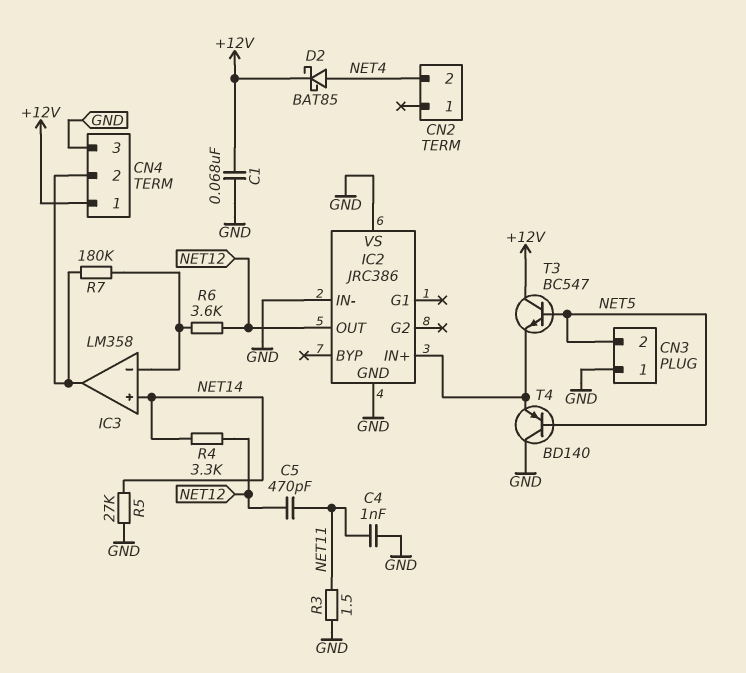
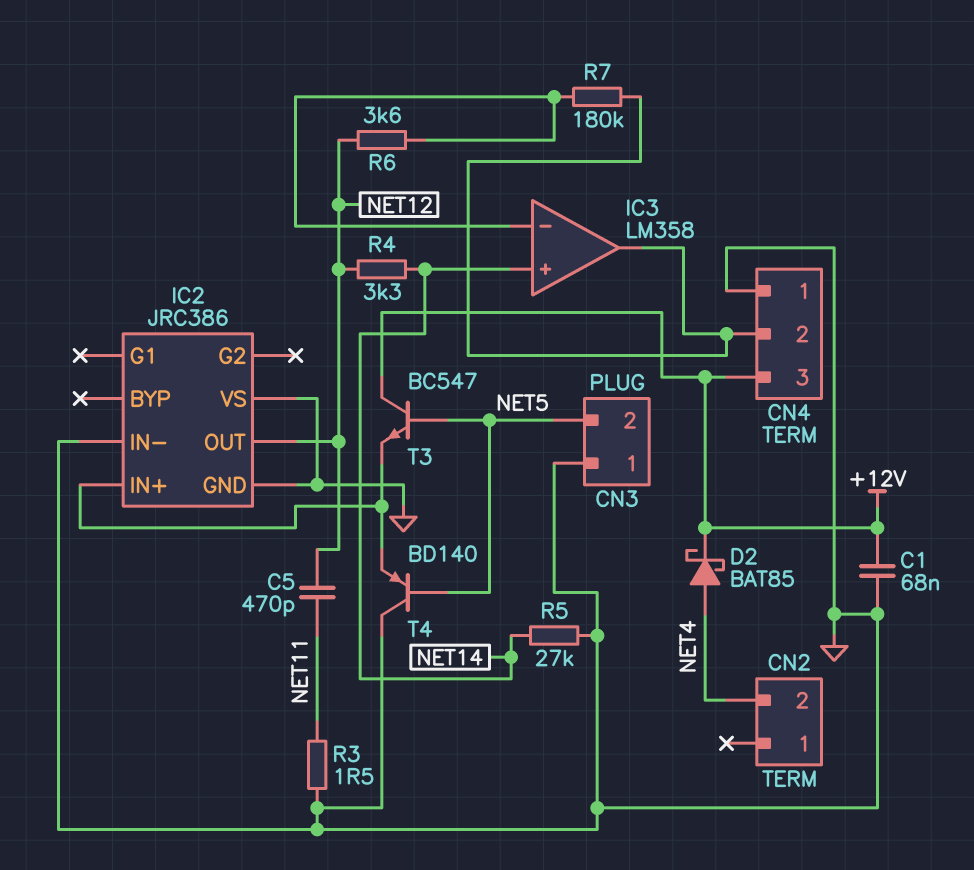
C4: 1nF (GND, NET11) -> none
CN4 pin 1: +12V -> GND
CN4 pin 3: GND -> +12V

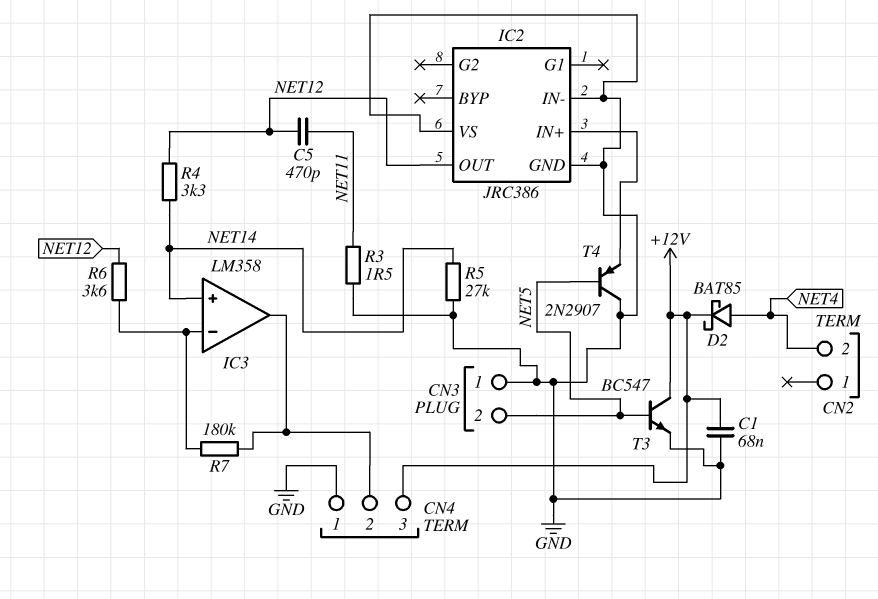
T3: NPN BC547 (B NET5, C +12V, E IC2/IN+) -> NPN BC547 (B NET5, C +12V, E GND)
T4: PNP BD140 (B NET5, C GND, E IC2/IN+) -> PNP 2N2907 (B NET5, C GND, E IC2/IN+)

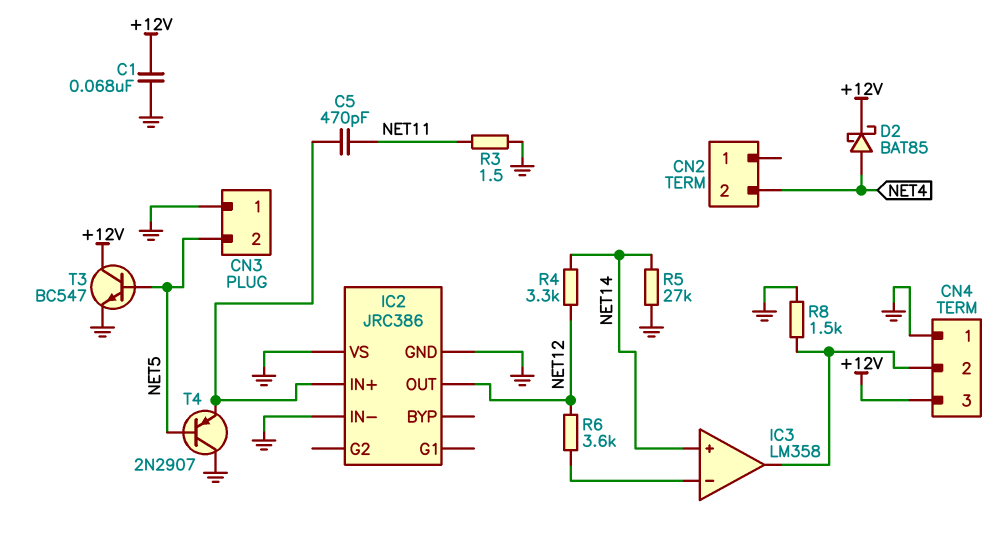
C5: 470pF (NET11, NET12) -> 470pF (IC2/IN+, NET11)
R7: 180k (CN4/2, IC3/in-) -> none
R8: none -> 1.5k (CN4/2, GND)

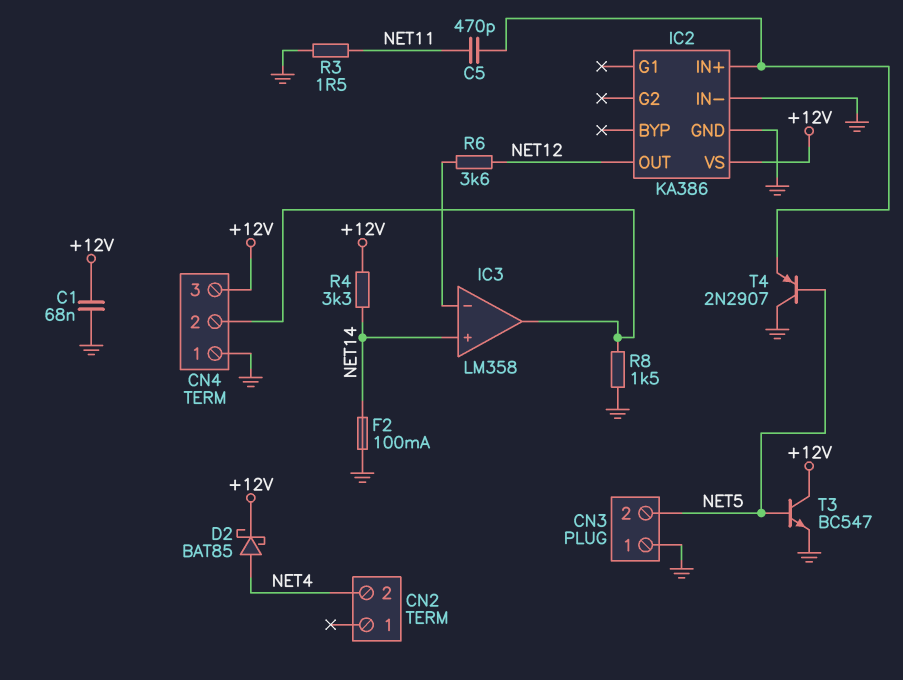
F2: none -> 100mA (GND, NET14)
IC2: JRC386 -> KA386
IC2 pin VS: GND -> +12V
R4: 3.3k (NET12, NET14) -> 3.3k (+12V, NET14)
R5: 27k (GND, NET14) -> none

